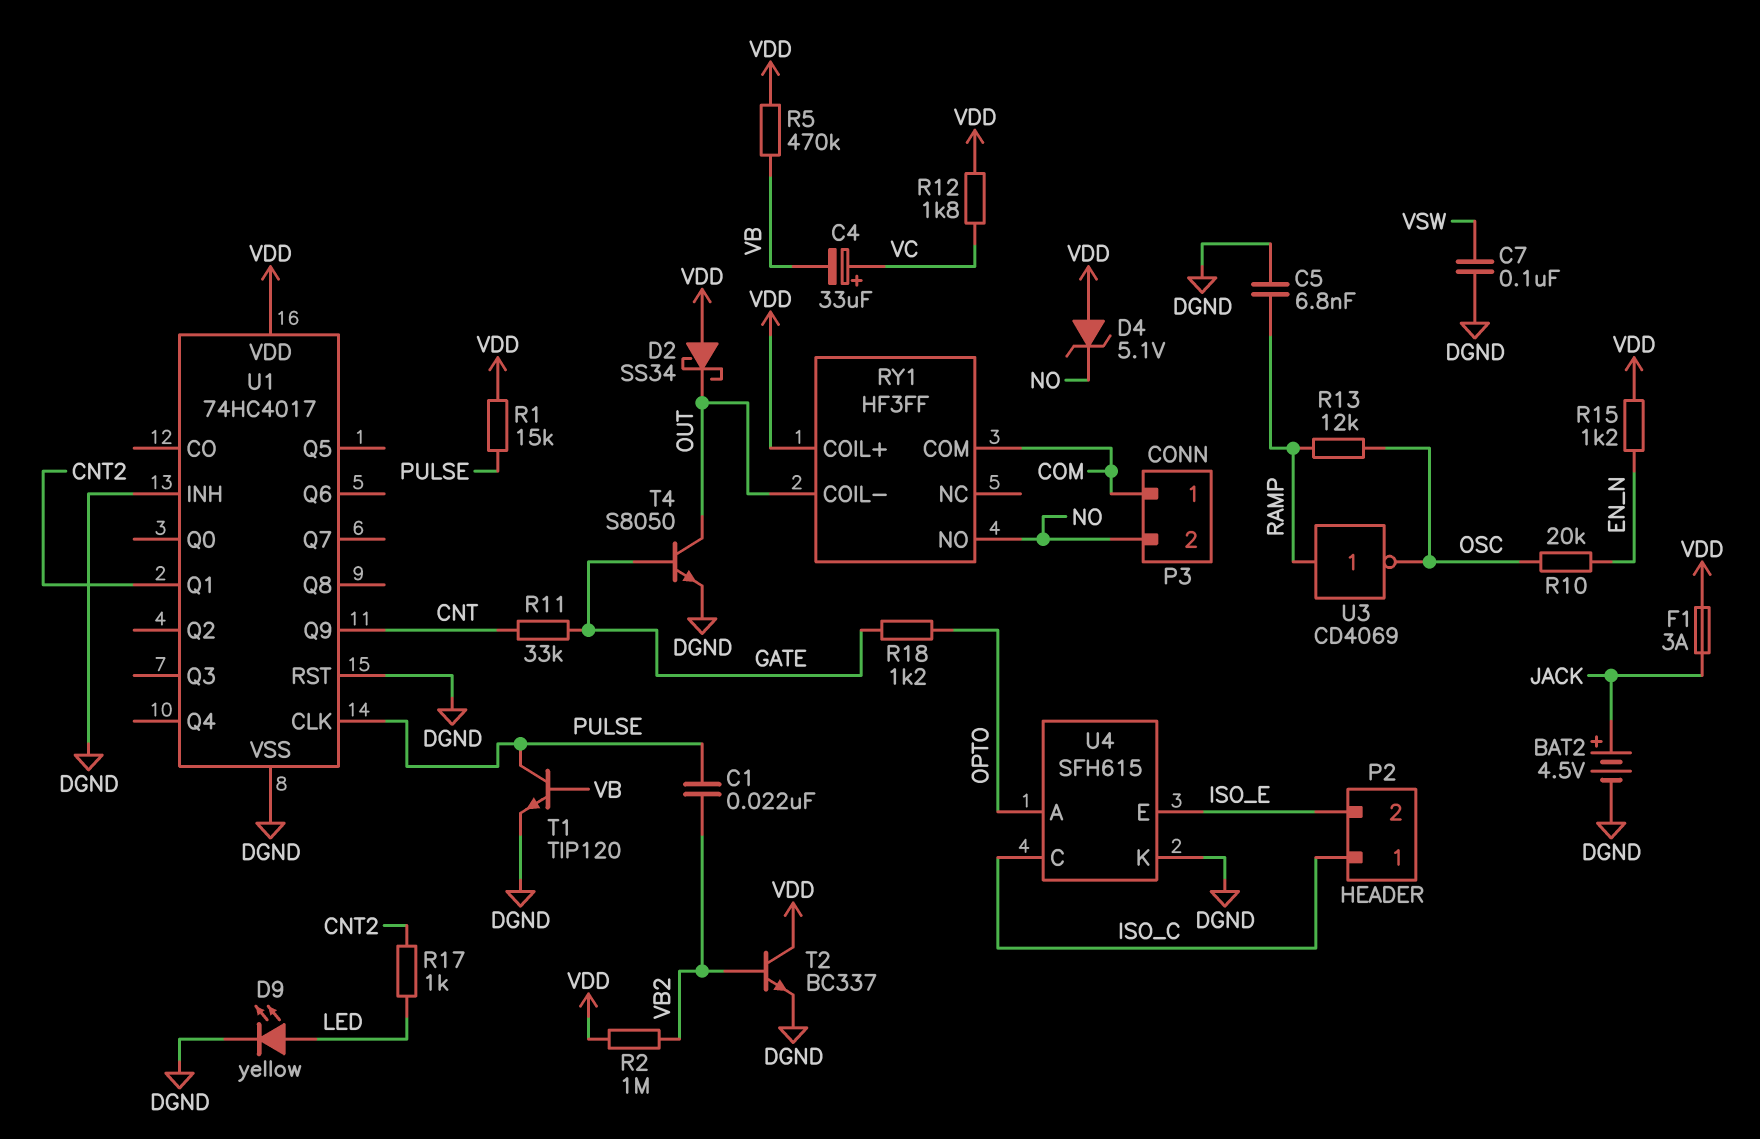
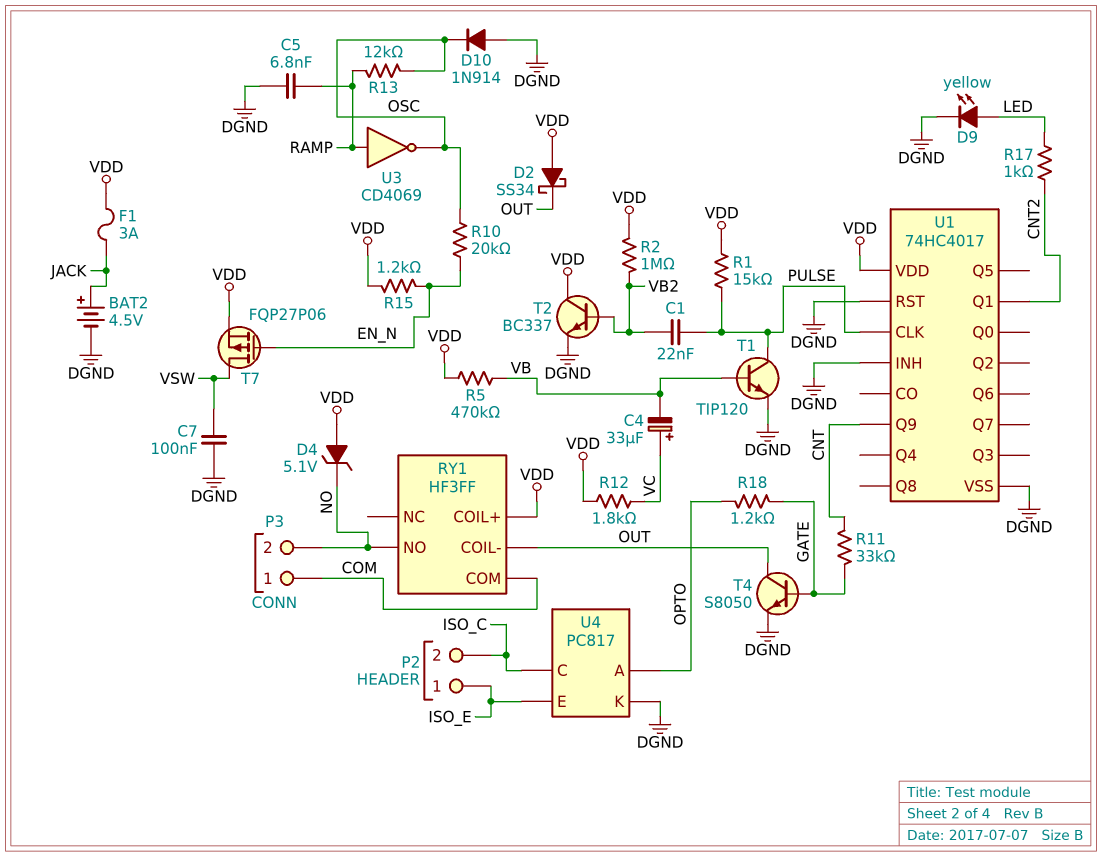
D10: none -> diode 1N914 (A DGND, K OSC)
P2 pin 1: ISO_C -> ISO_E
P2 pin 2: ISO_E -> ISO_C
T7: none -> PMOS FQP27P06 (G EN_N, D VSW, S VDD)
U4: SFH615 -> PC817

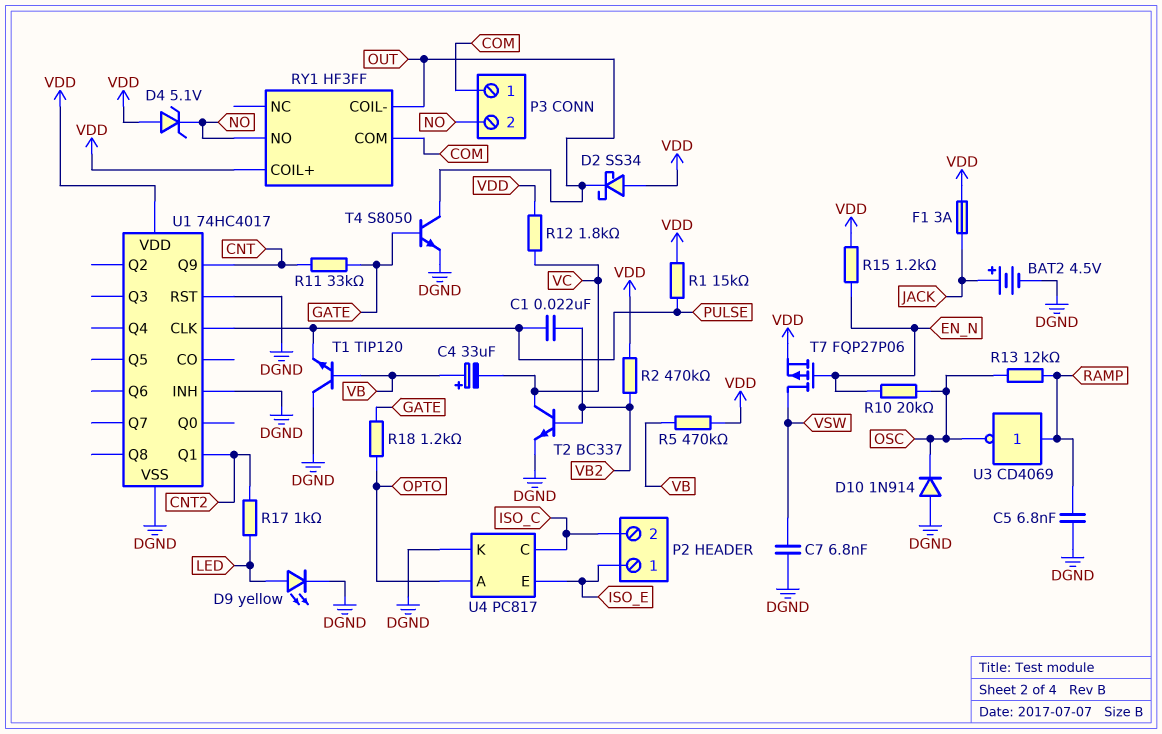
C4: 33uF (plus VC, minus VB) -> 33uF (plus VB, minus VC)
C7: 100nF (DGND, VSW) -> 6.8nF (DGND, VSW)
R2: 1M (VB2, VDD) -> 470k (VB2, VDD)
T1: NPN TIP120 (B VB, C PULSE, E DGND) -> NPN TIP120 (B VB, C DGND, E PULSE)
T2: NPN BC337 (B VB2, C VDD, E DGND) -> NPN BC337 (B VB2, C VC, E DGND)

